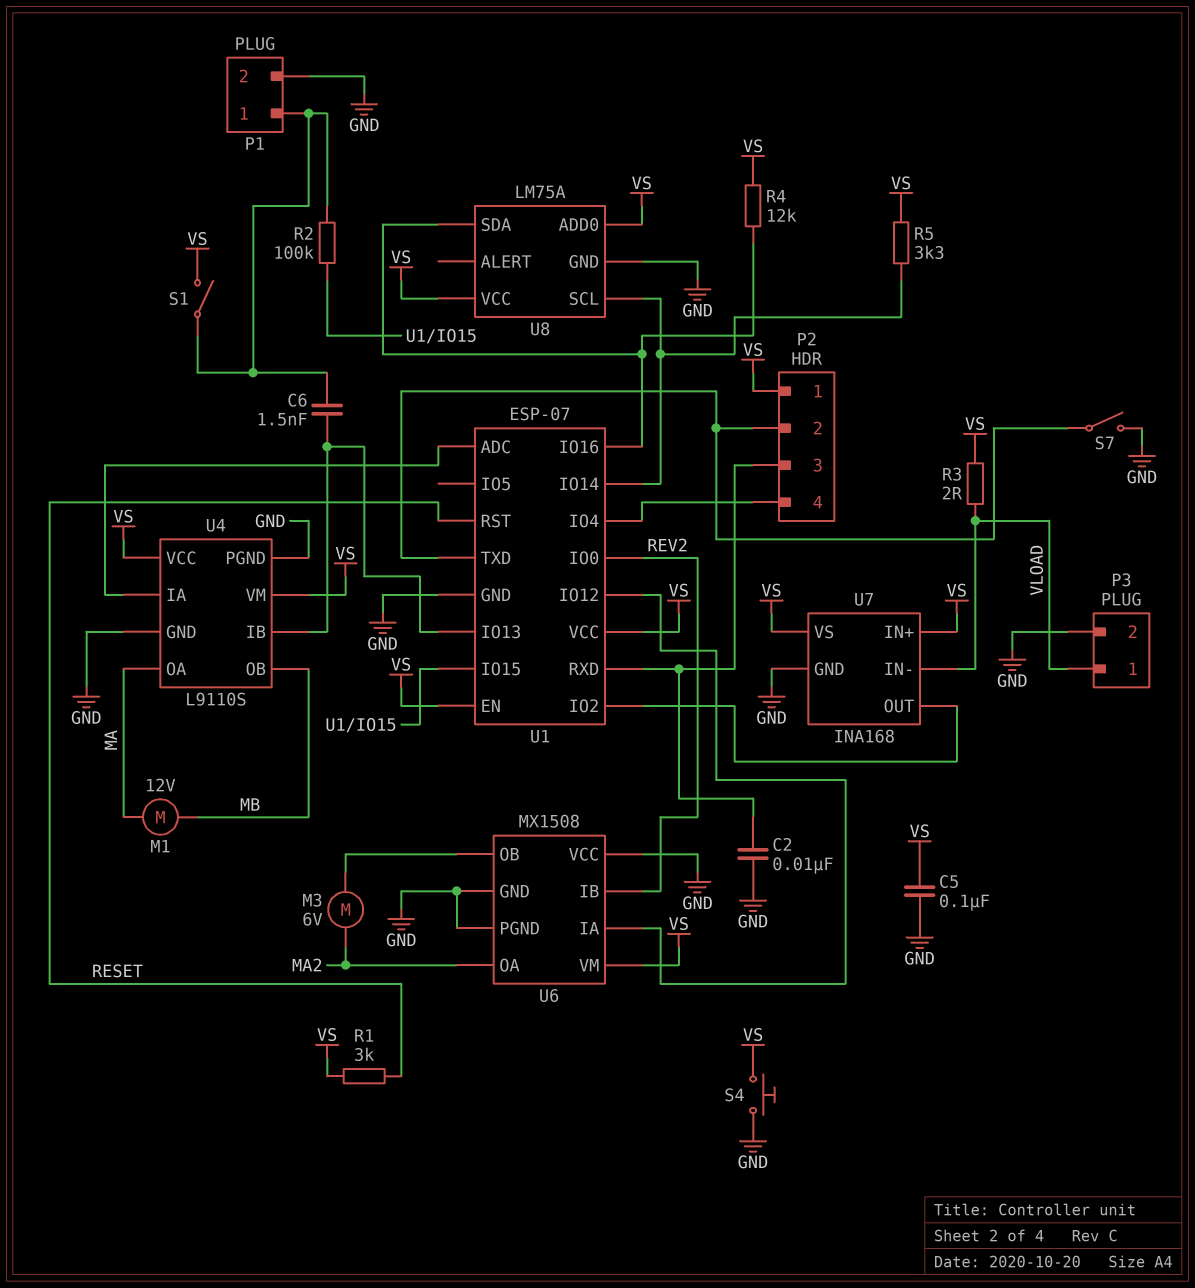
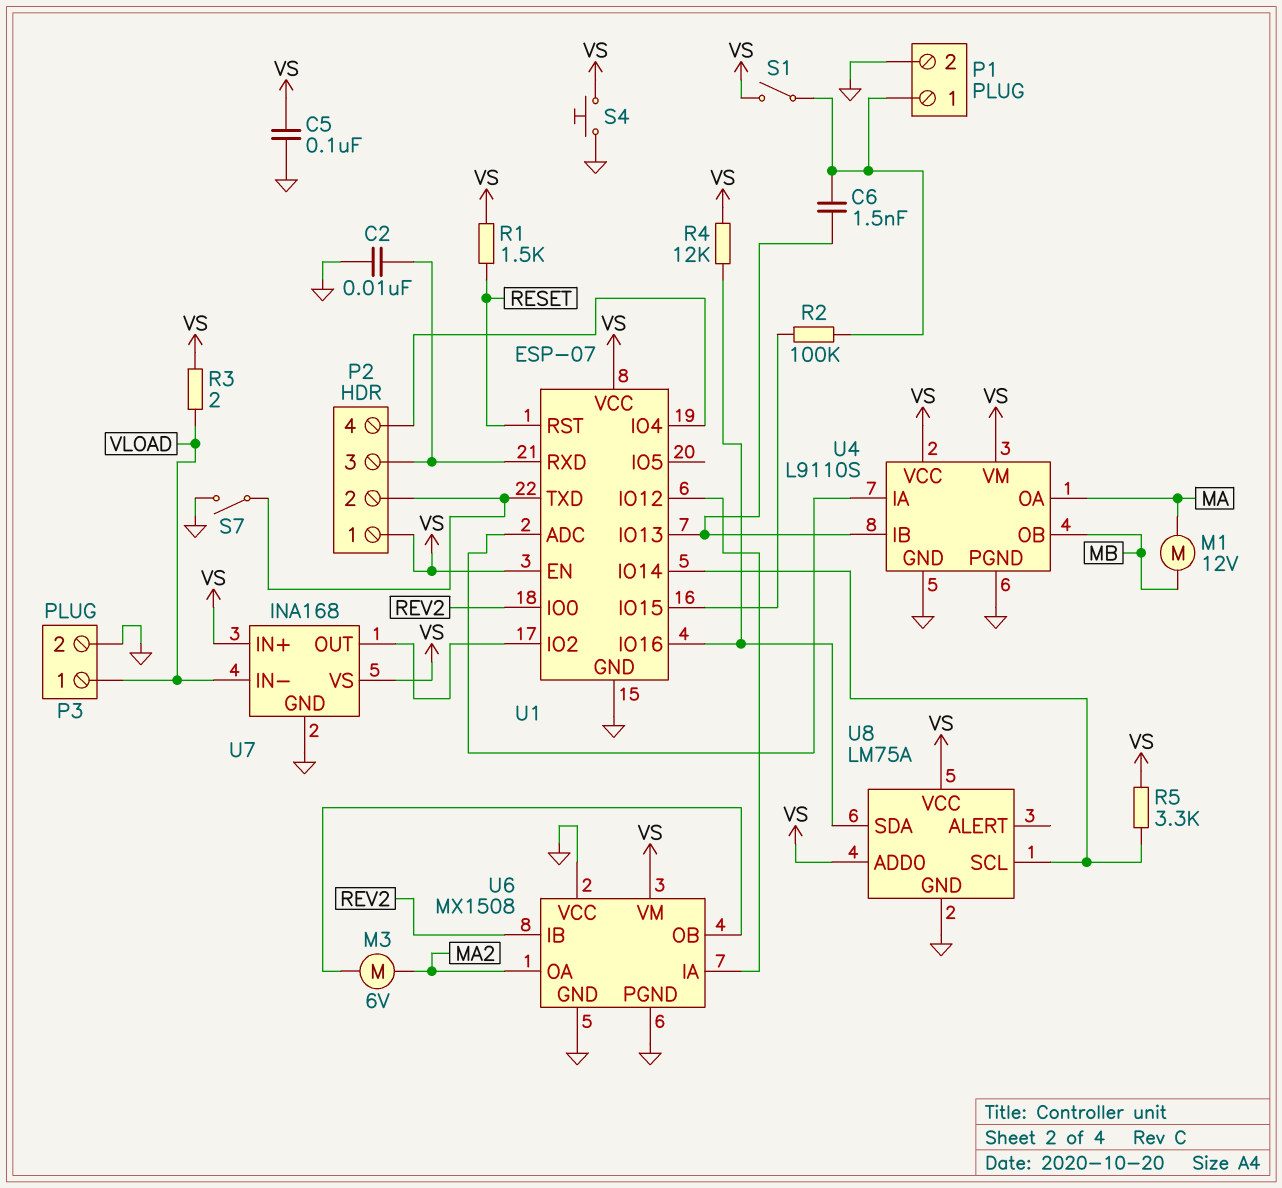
R1: 3k (RESET, VS) -> 1.5k (RESET, VS)

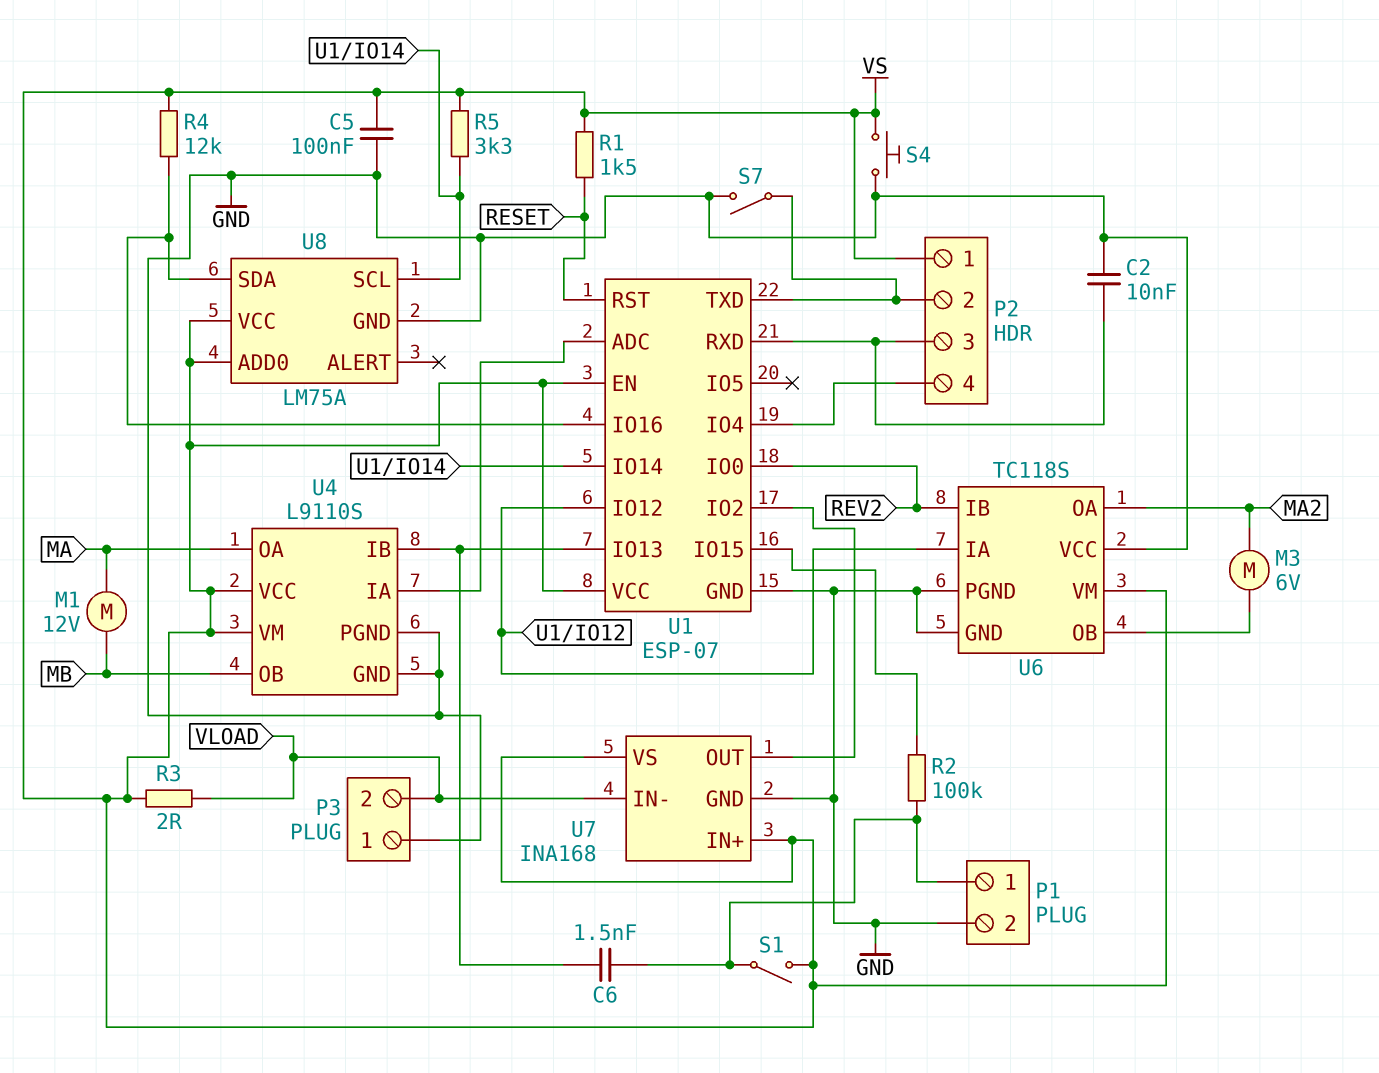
P3 pin 1: VLOAD -> GND
P3 pin 2: GND -> VLOAD
U6: MX1508 -> TC118S

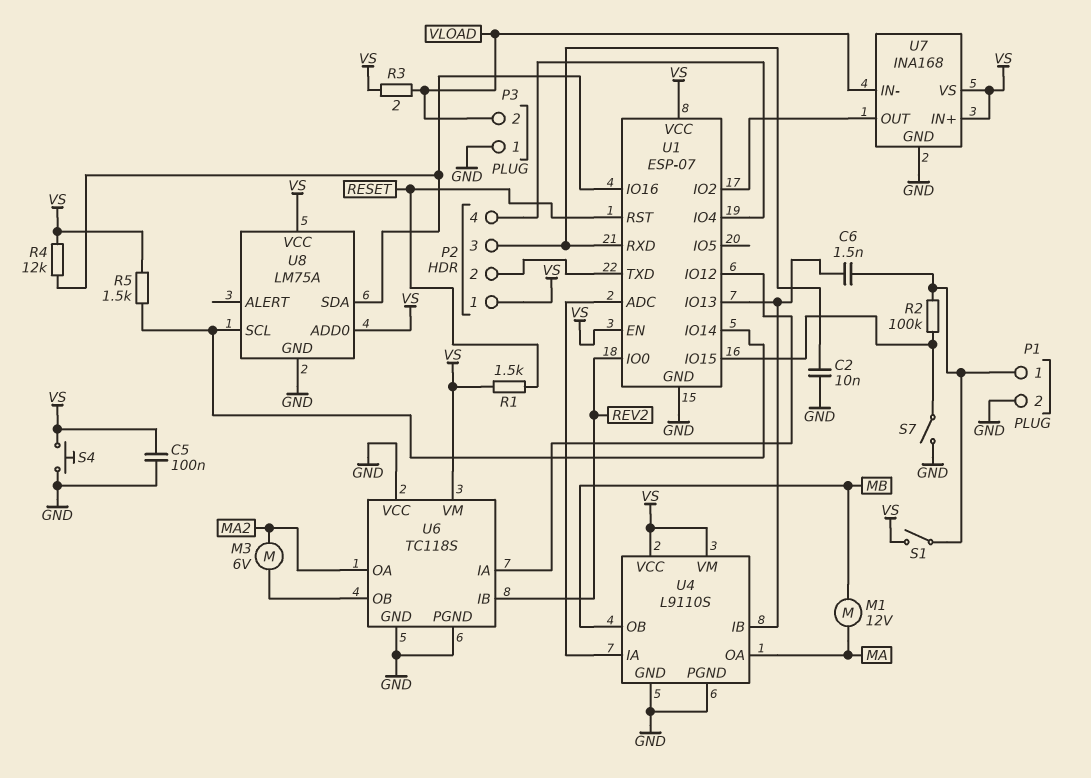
R5: 3.3k (U1/IO14, VS) -> 1.5k (U1/IO14, VS)
S7: switch (GND, P2/2) -> switch (GND, U1/IO15)

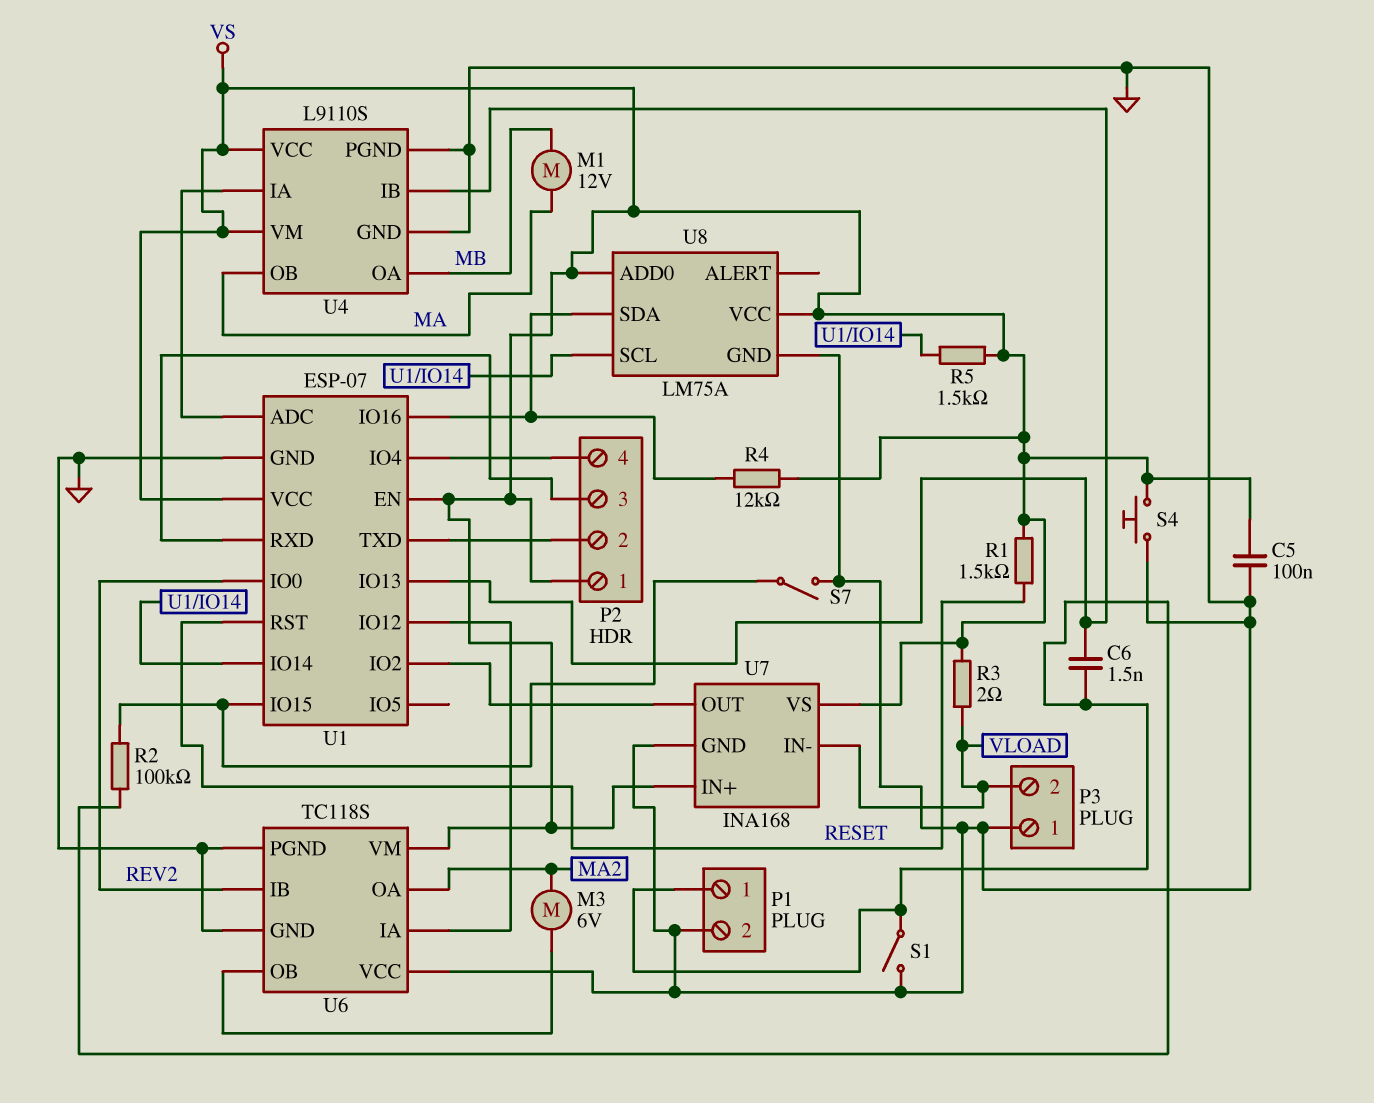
C2: 10nF (GND, P2/3) -> none
S1: switch (P1/1, VS) -> switch (GND, P1/1)
U4 pin OA: MA -> MB
U4 pin OB: MB -> MA

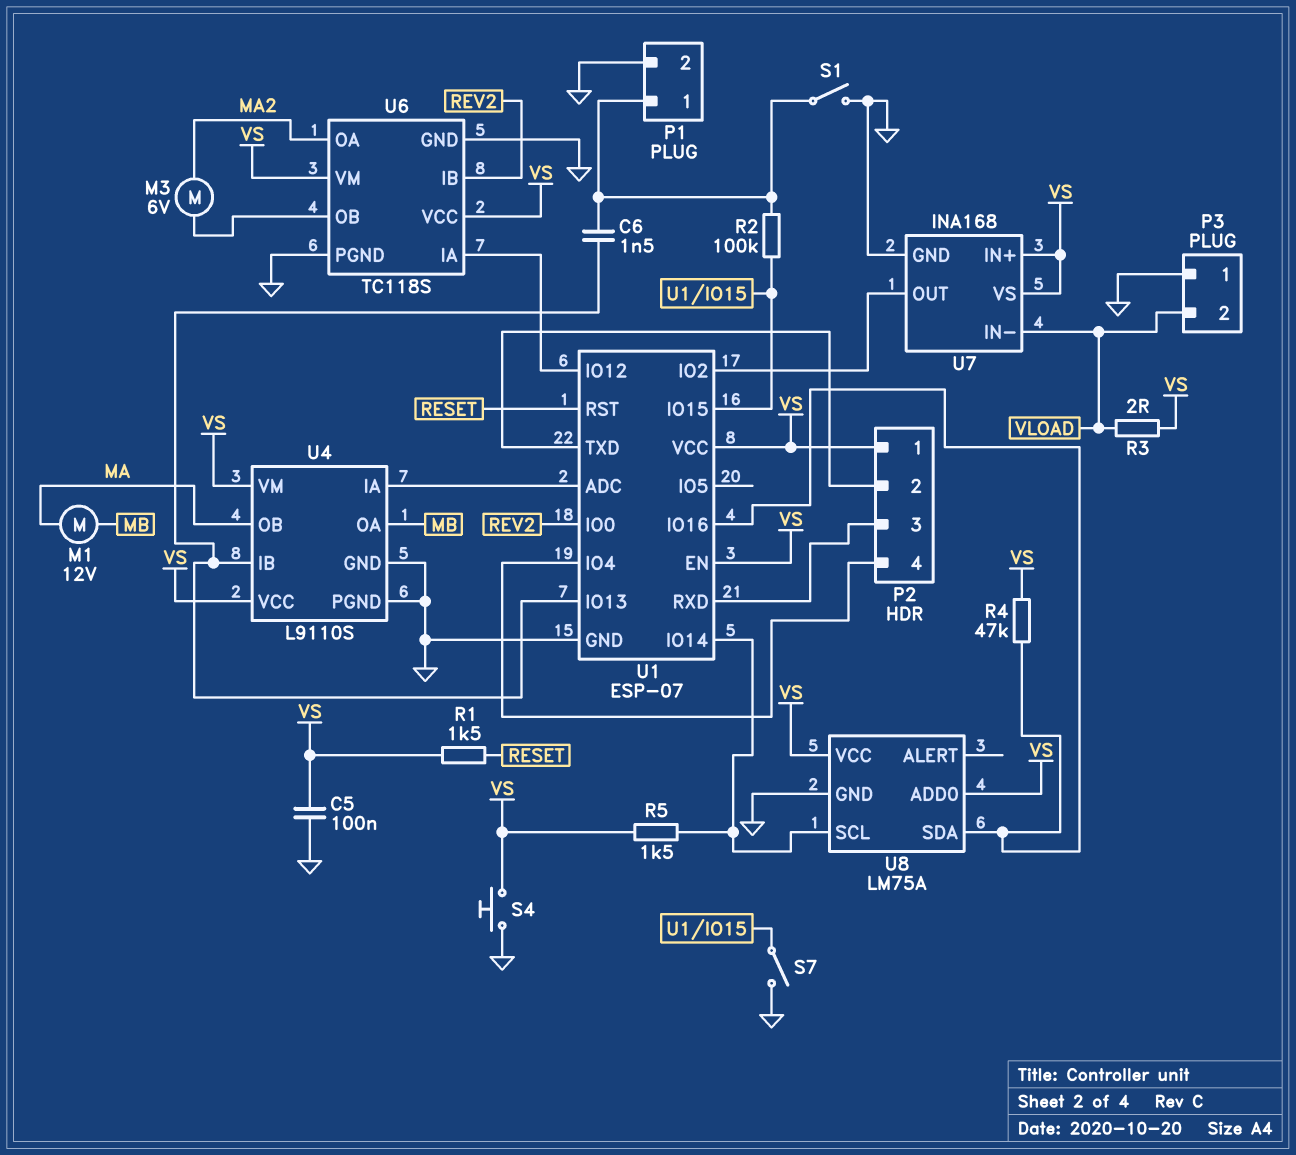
R4: 12k (U1/IO16, VS) -> 47k (U1/IO16, VS)
U6 pin VCC: GND -> VS

